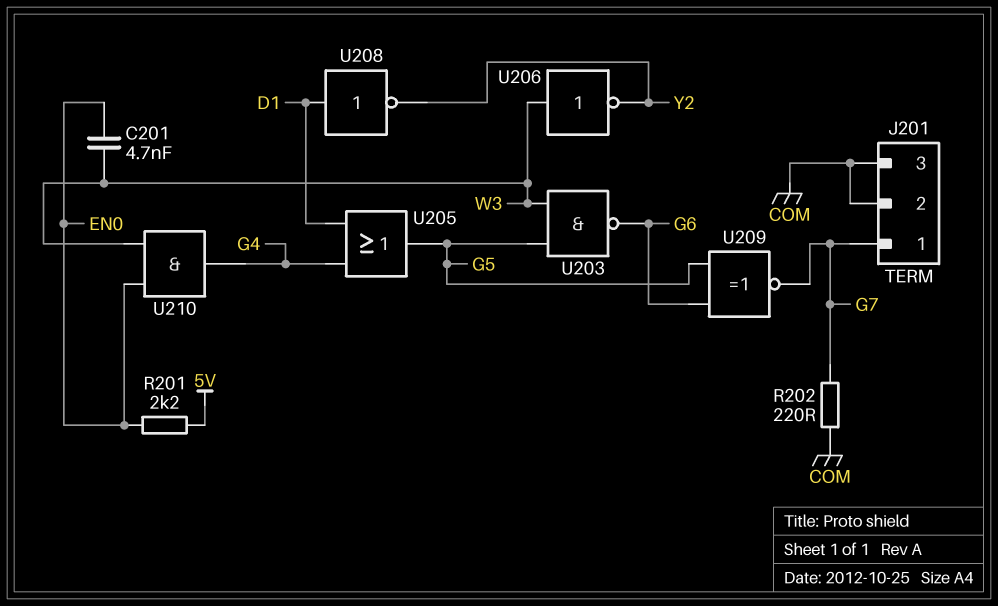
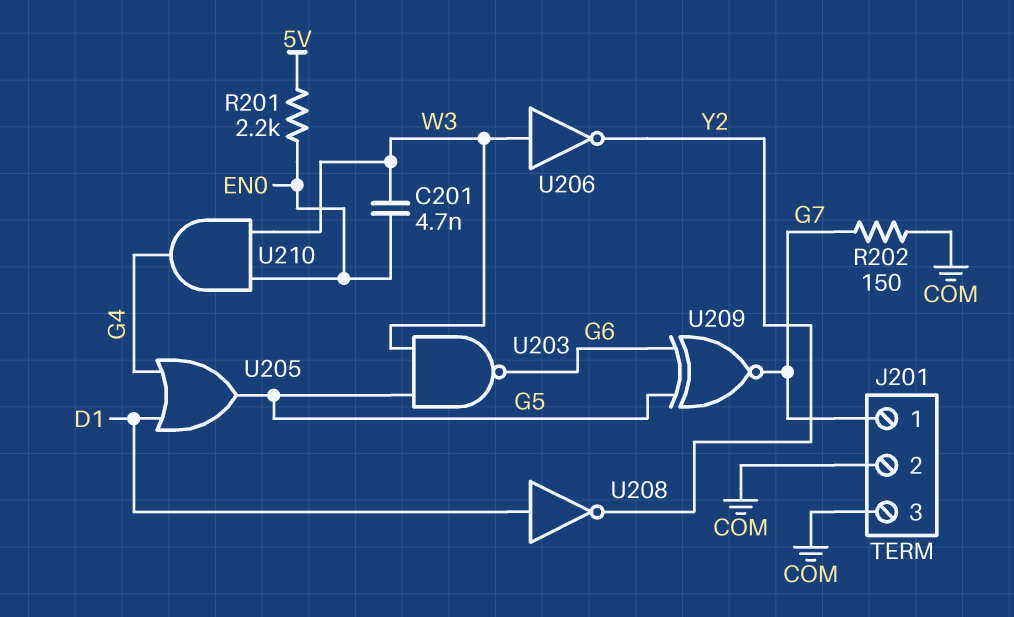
R202: 220 (COM, G7) -> 150 (COM, G7)

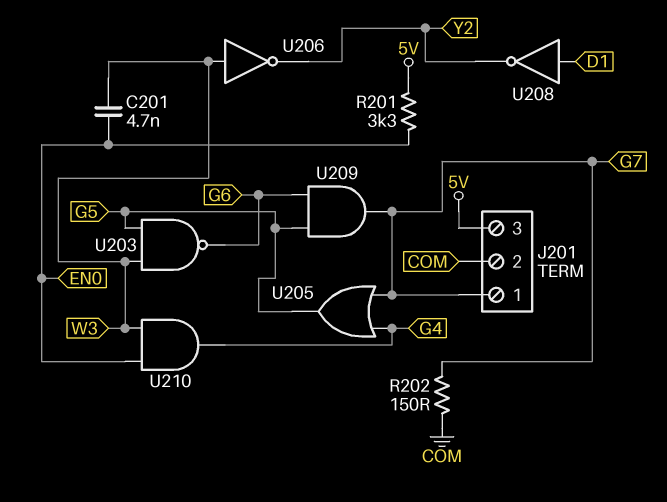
J201 pin 3: COM -> 5V
R201: 2.2k (5V, EN0) -> 3.3k (5V, EN0)
U205: OR (in D1, in G4, out G5) -> OR (in G4, in G7, out G5)
U209: XNOR (in G5, in G6, out G7) -> AND (in G5, in G6, out G7)

